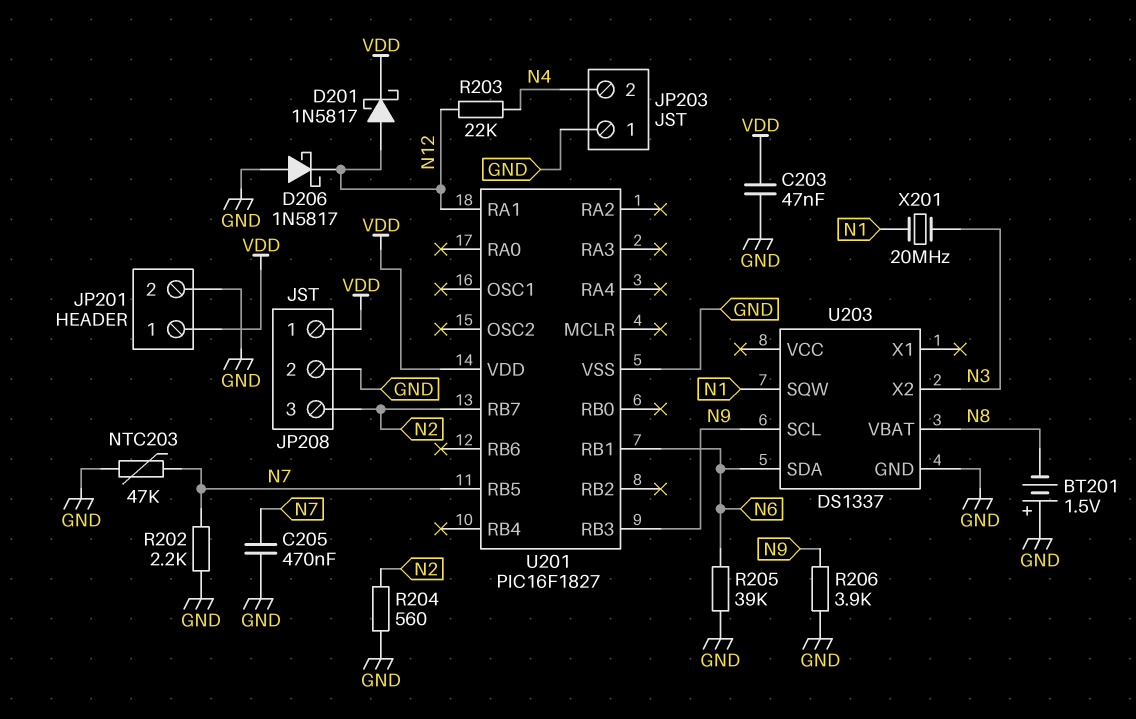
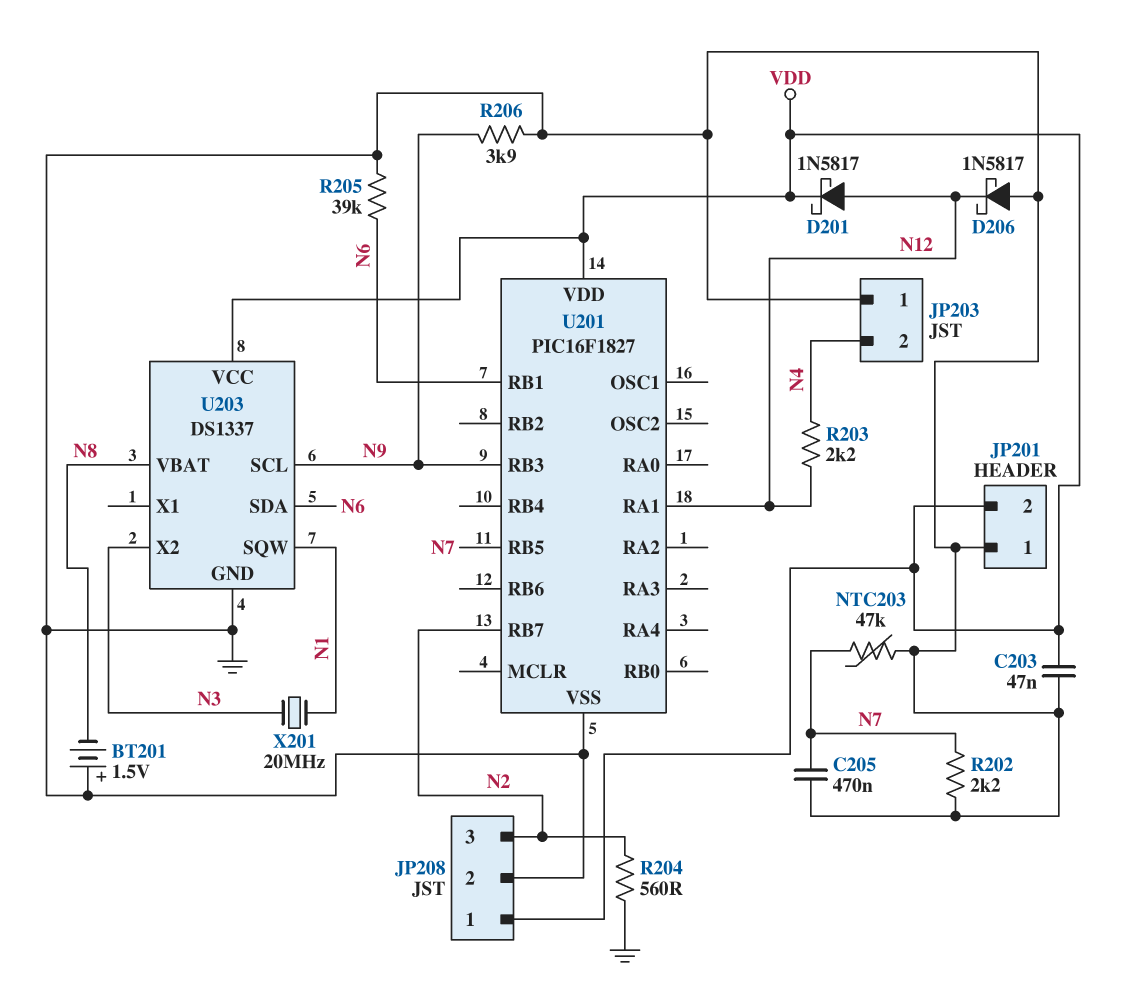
JP201 pin 1: VDD -> GND
JP201 pin 2: GND -> VDD
R203: 22k (N4, N12) -> 2.2k (N4, N12)
U203 pin VCC: none -> VDD

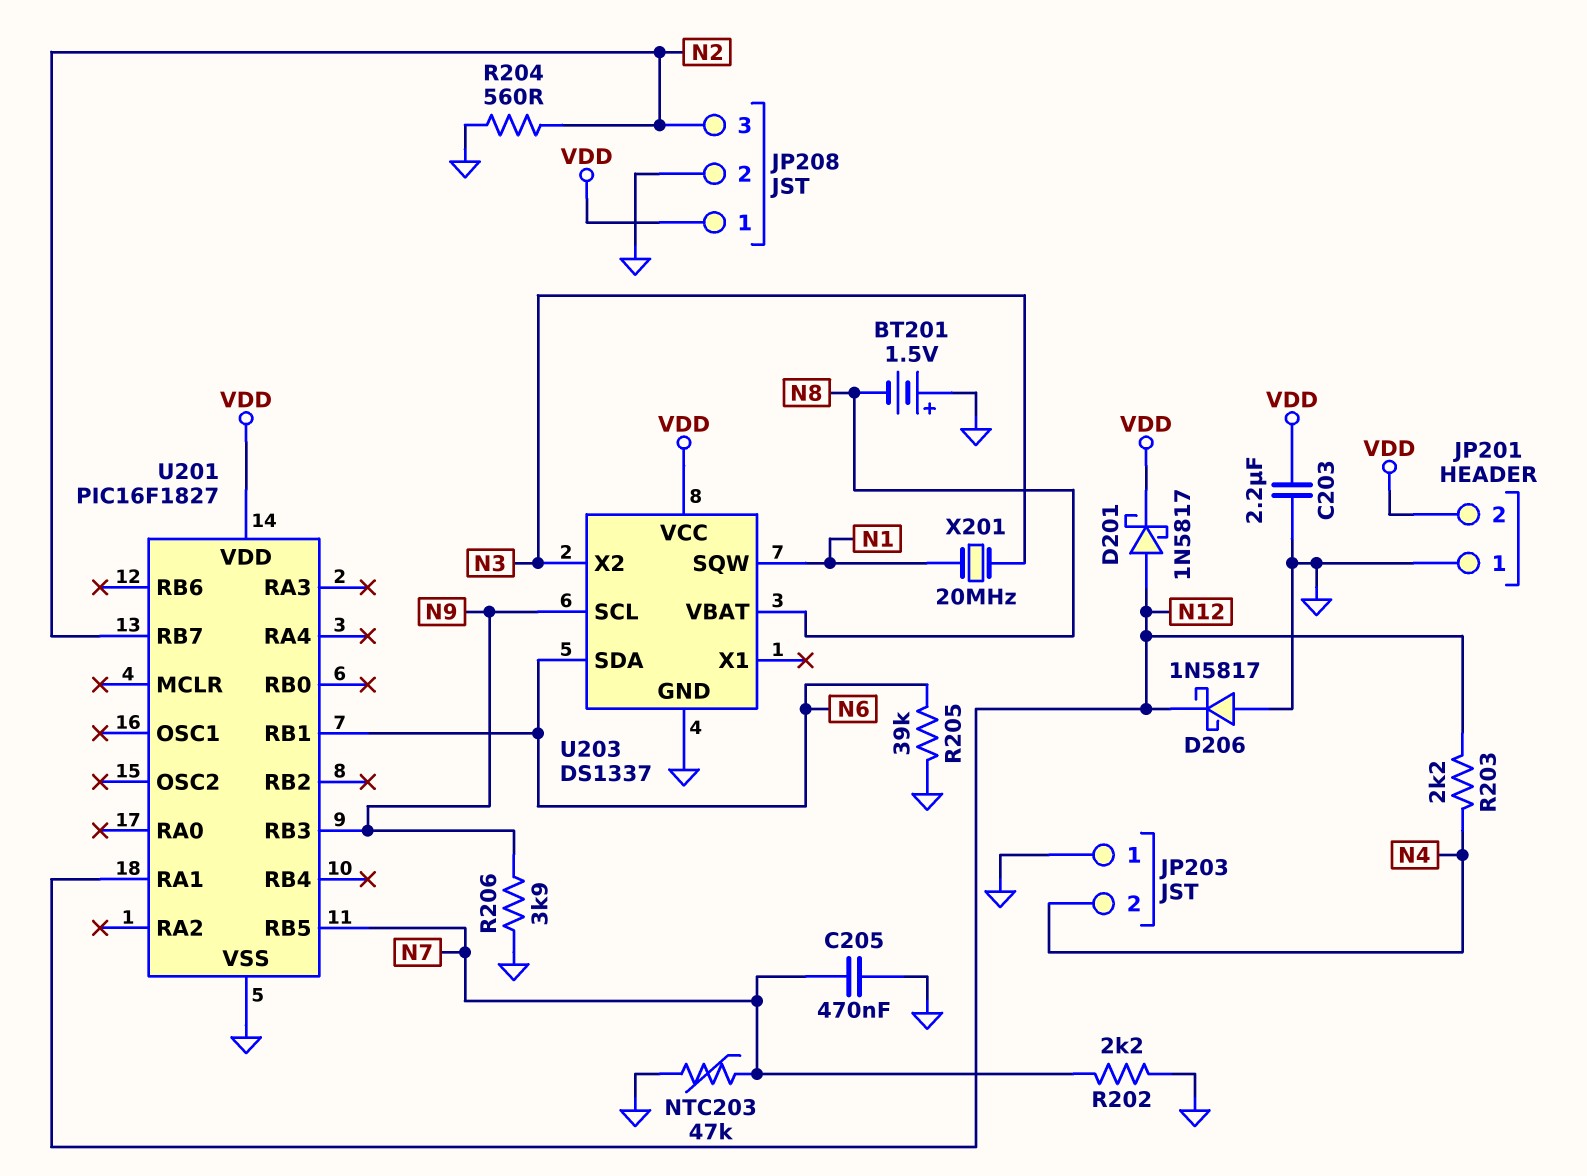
C203: 47nF (GND, VDD) -> 2.2uF (GND, VDD)

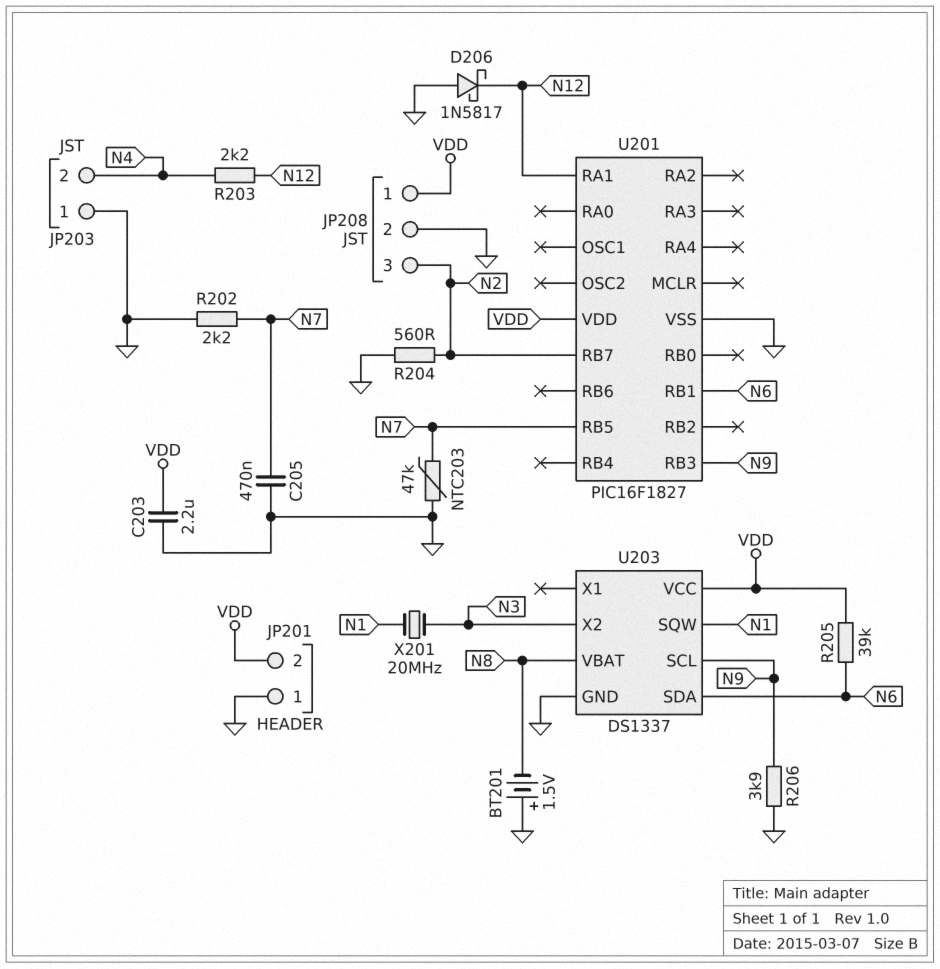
D201: schottky 1N5817 (A N12, K VDD) -> none
R205: 39k (GND, N6) -> 39k (N6, VDD)

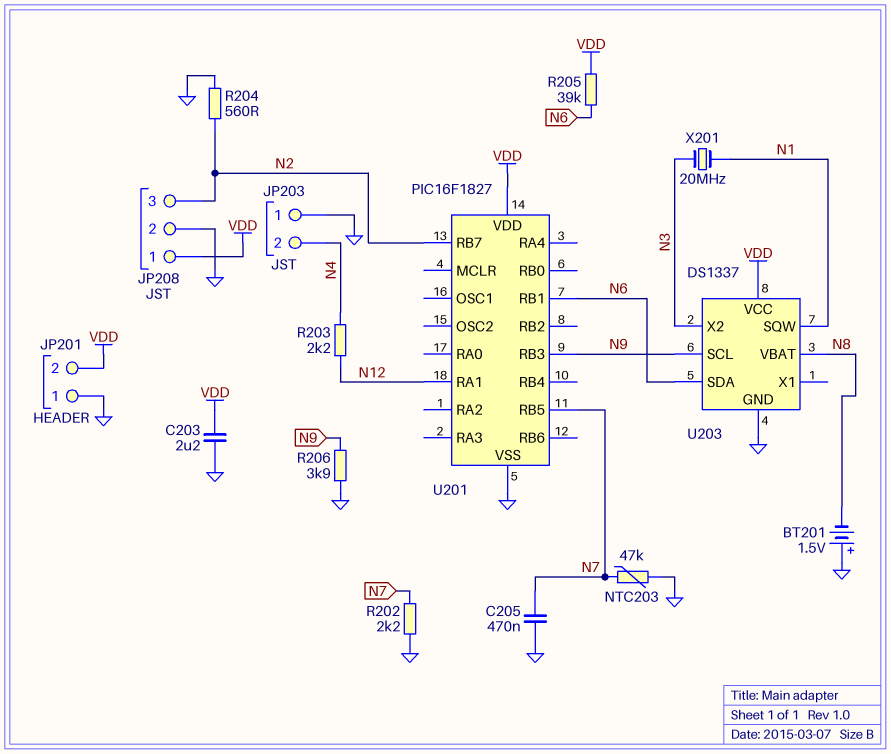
D206: schottky 1N5817 (A GND, K N12) -> none

